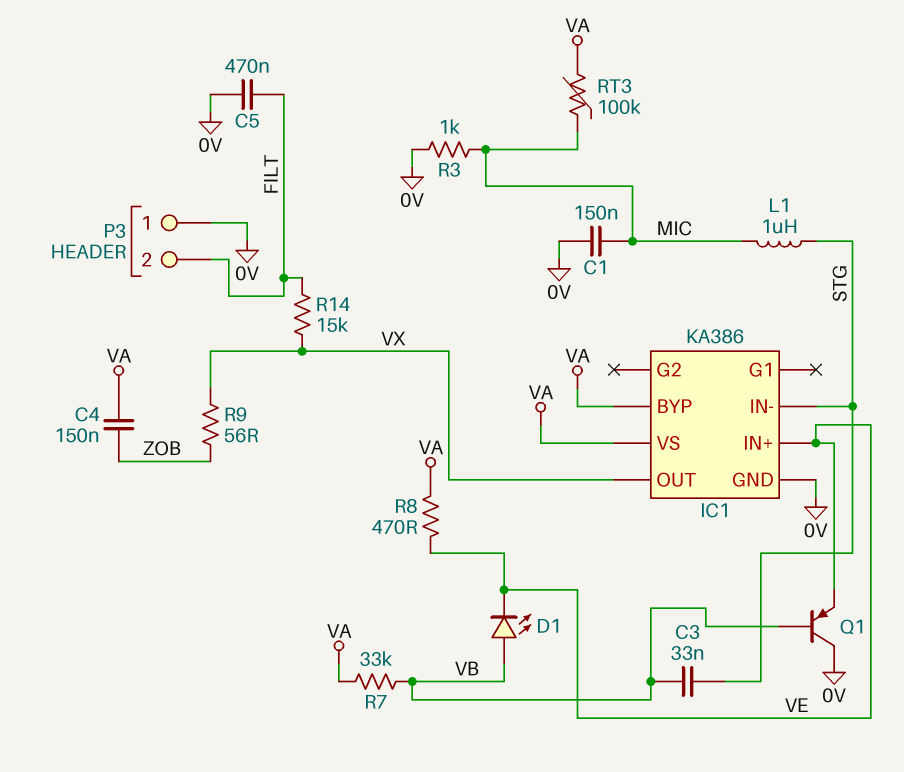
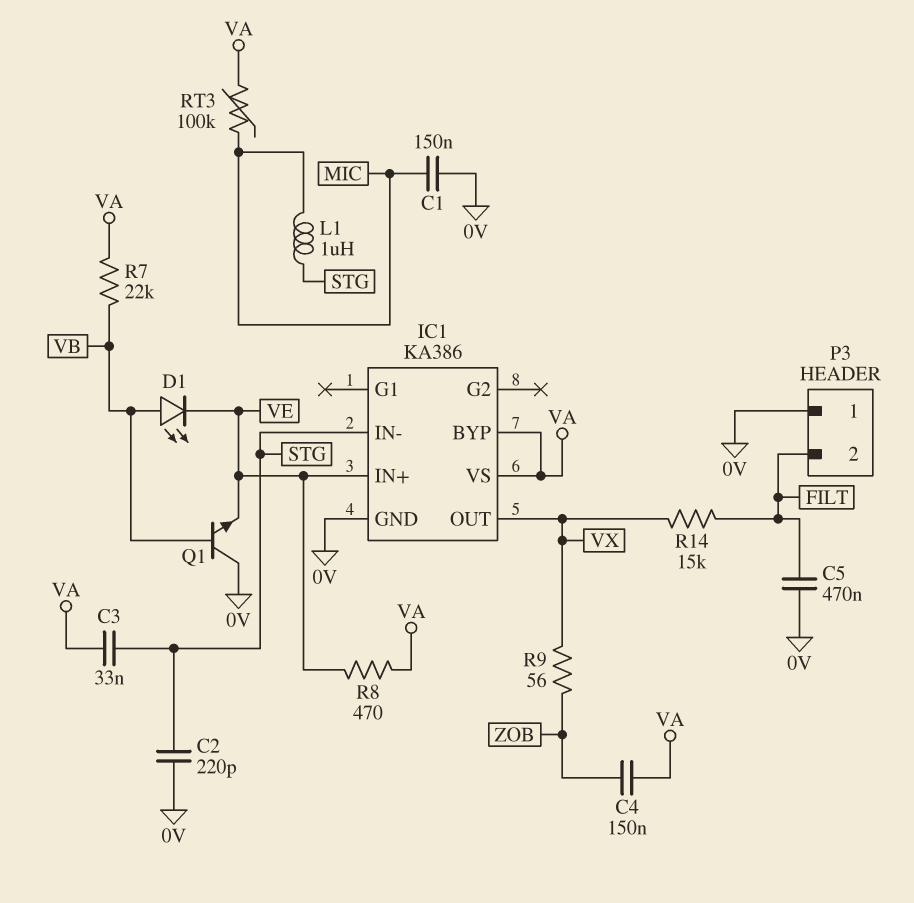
C2: none -> 220pF (0V, STG)
C3: 33nF (STG, VB) -> 33nF (STG, VA)
Q1: PNP (B VB, C 0V, E VE) -> NPN (B VB, C 0V, E VE)
R3: 1k (0V, MIC) -> none
R7: 33k (VA, VB) -> 22k (VA, VB)

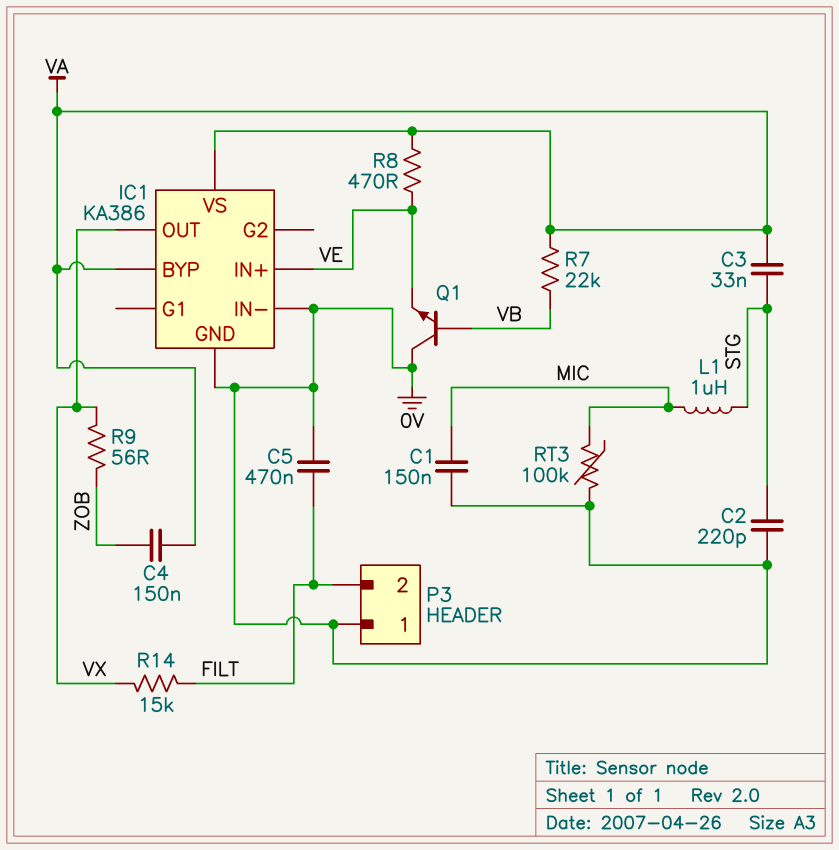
D1: LED (A VB, K VE) -> none
IC1 pin IN-: STG -> 0V
RT3: 100k (MIC, VA) -> 100k (0V, MIC)

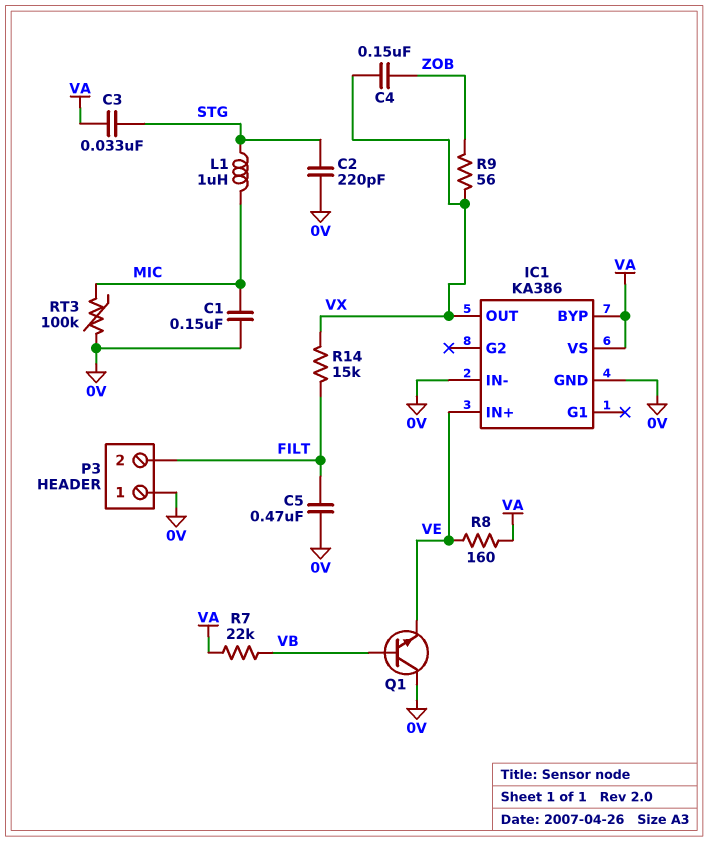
C4: 150nF (VA, ZOB) -> 150nF (VX, ZOB)
R8: 470 (VA, VE) -> 160 (VA, VE)

